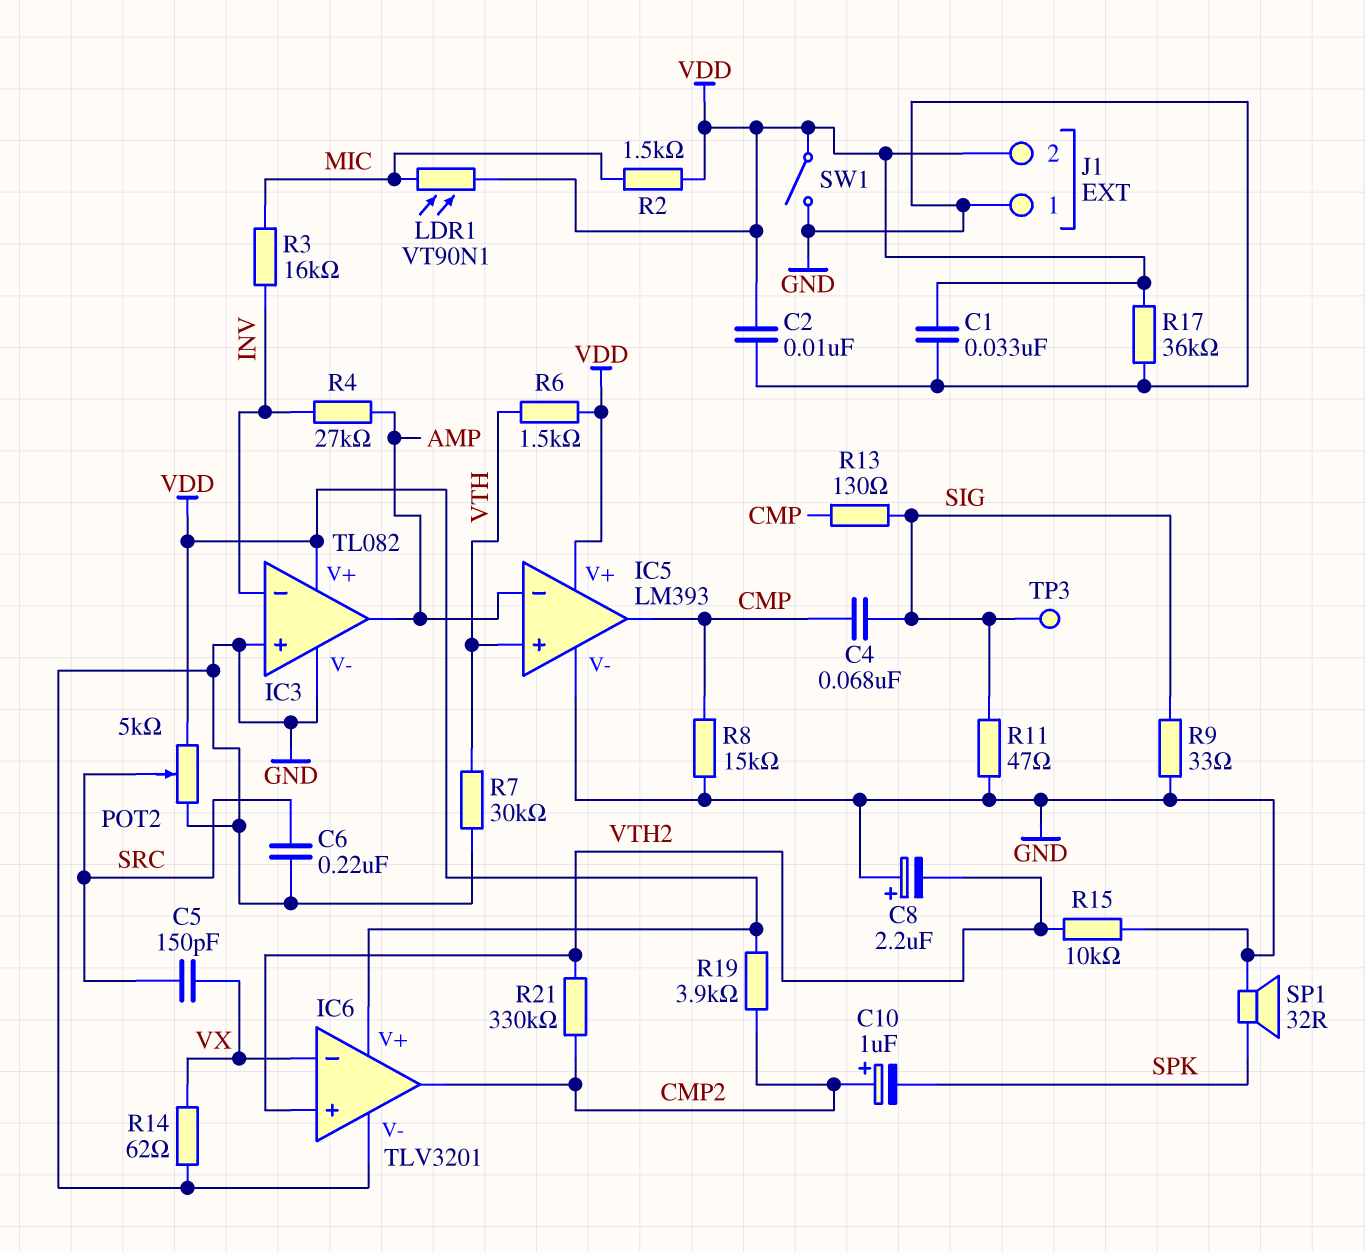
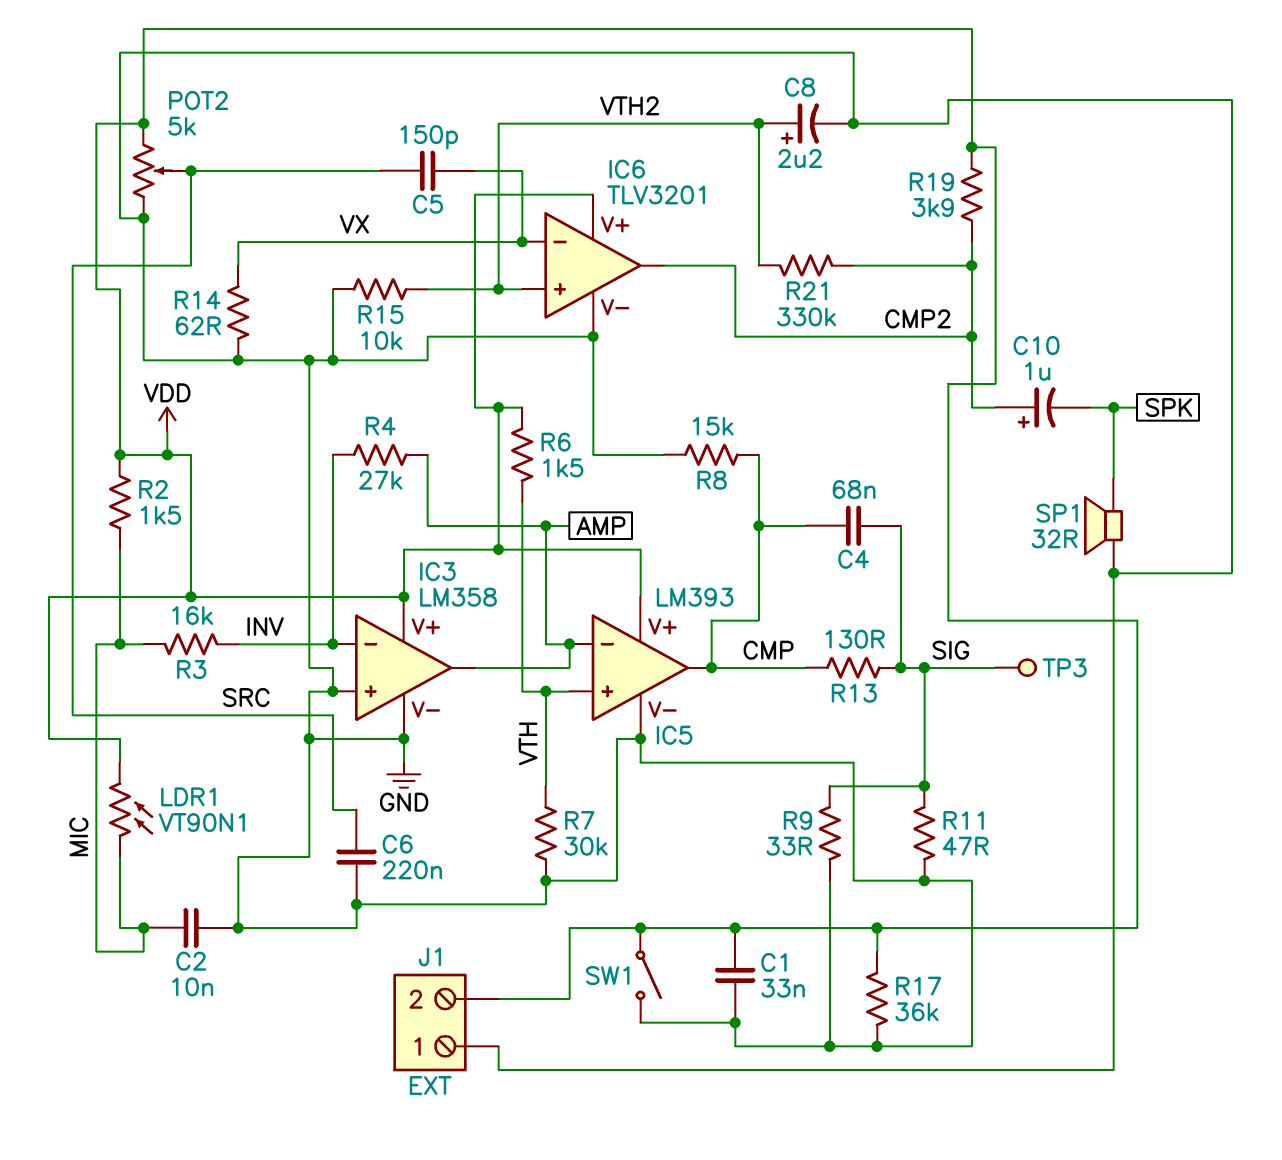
C2: 10nF (GND, VDD) -> 10nF (GND, MIC)
C8: 2.2uF (plus GND, minus VTH2) -> 2.2uF (plus VTH2, minus GND)
IC3: TL082 -> LM358

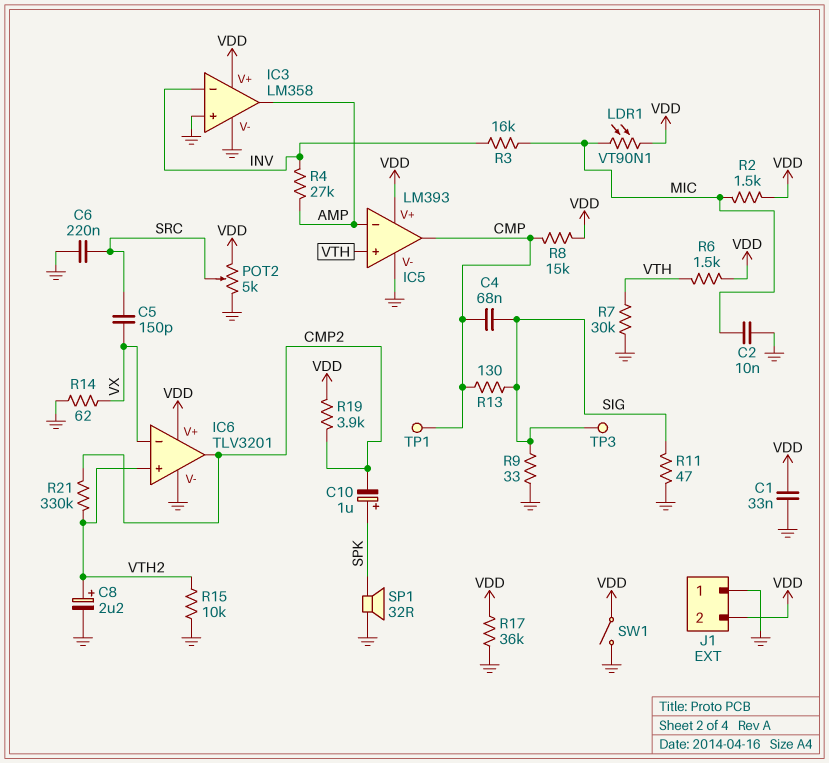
C10: 1uF (plus CMP2, minus SPK) -> 1uF (plus SPK, minus CMP2)
R8: 15k (CMP, GND) -> 15k (CMP, VDD)
TP1: none -> test point (CMP)

